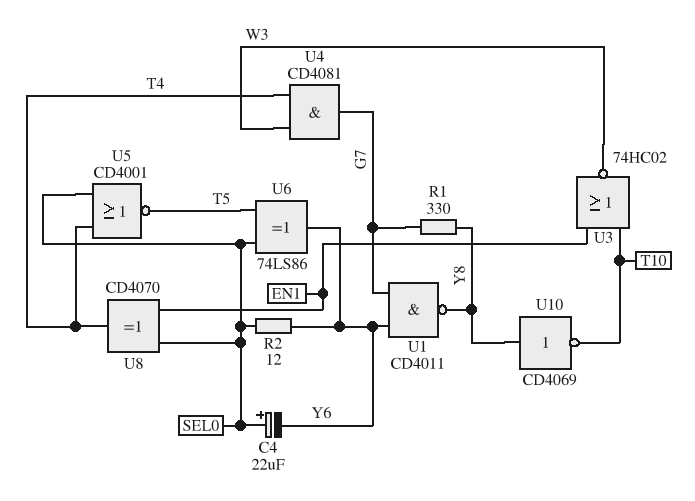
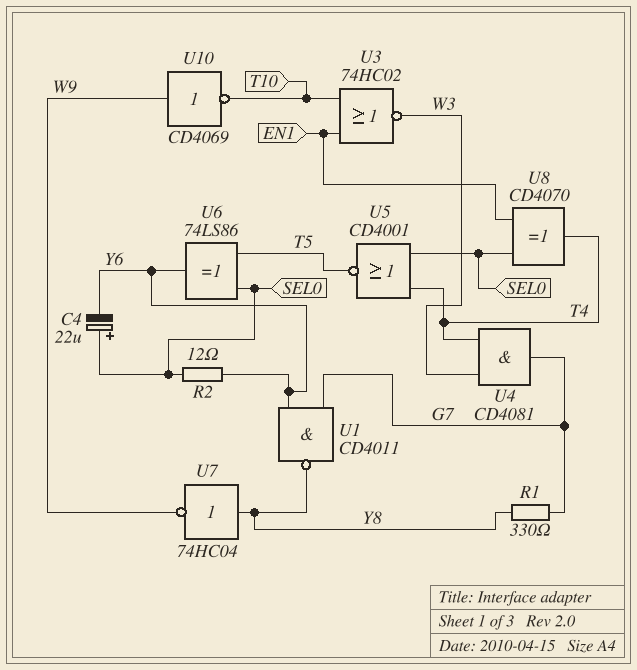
U7: none -> NOT 74HC04 (in Y8, out W9)
U10: NOT CD4069 (in Y8, out T10) -> NOT CD4069 (in W9, out T10)

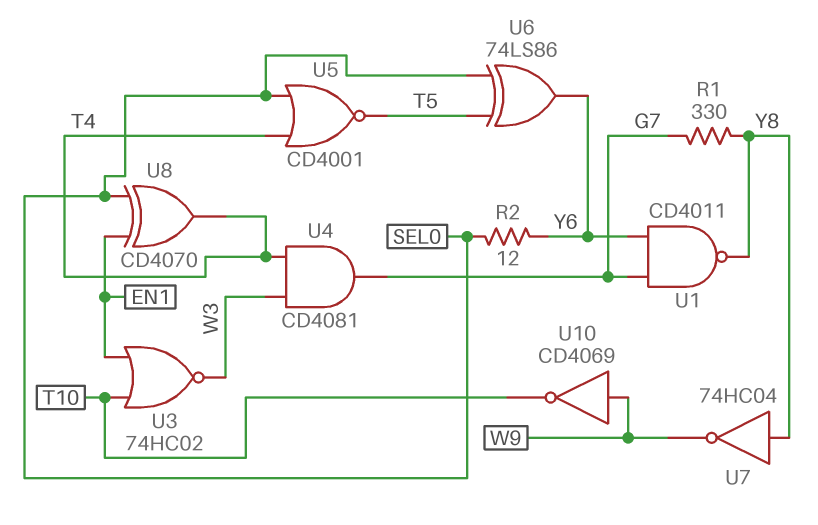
C4: 22uF (plus SEL0, minus Y6) -> none

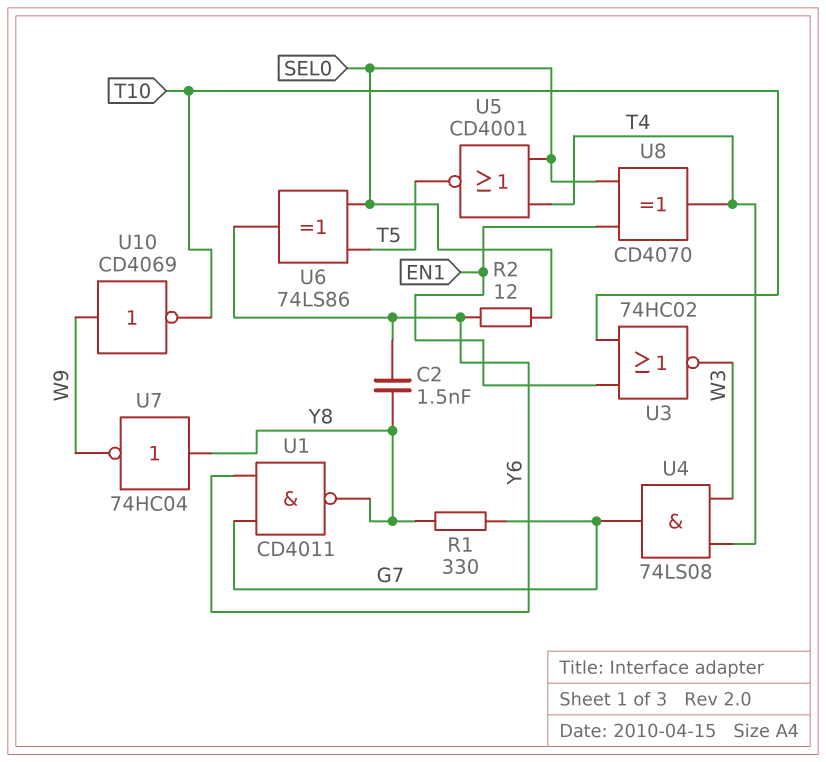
C2: none -> 1.5nF (Y6, Y8)
U4: AND CD4081 (in T4, in W3, out G7) -> AND 74LS08 (in T4, in W3, out G7)

